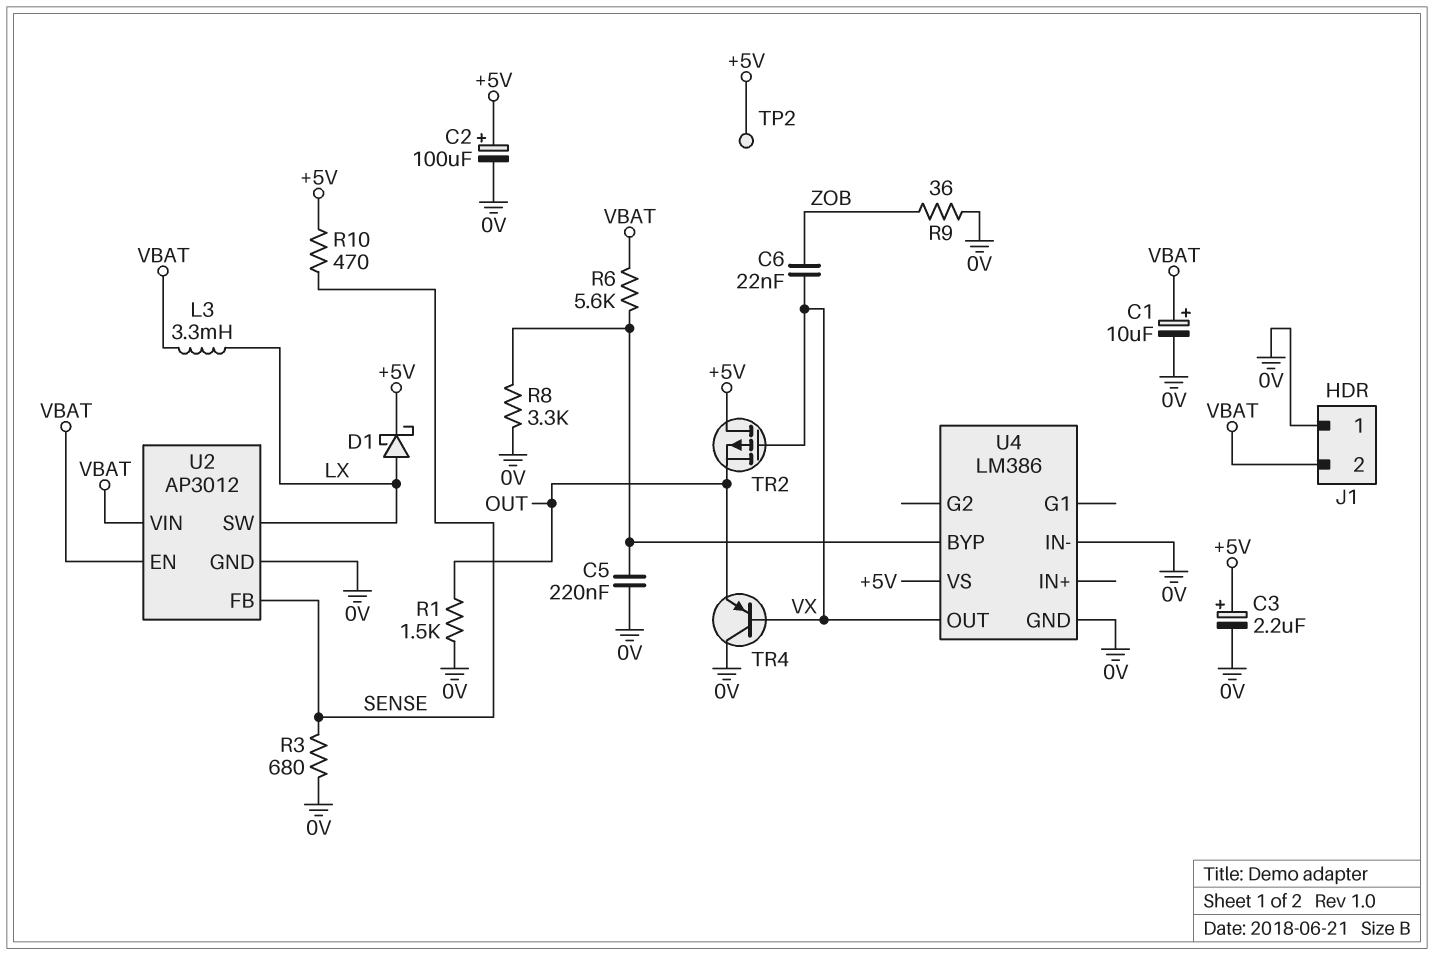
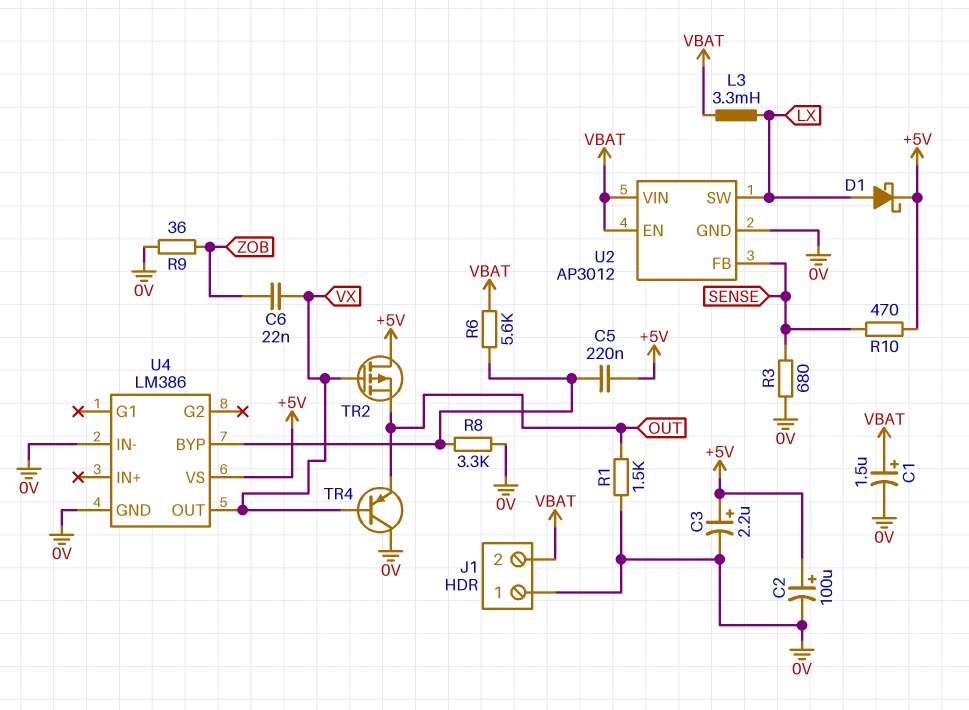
C1: 10uF (plus VBAT, minus 0V) -> 1.5uF (plus VBAT, minus 0V)
C5: 220nF (0V, U4/BYP) -> 220nF (+5V, U4/BYP)
TP2: test point (+5V) -> none

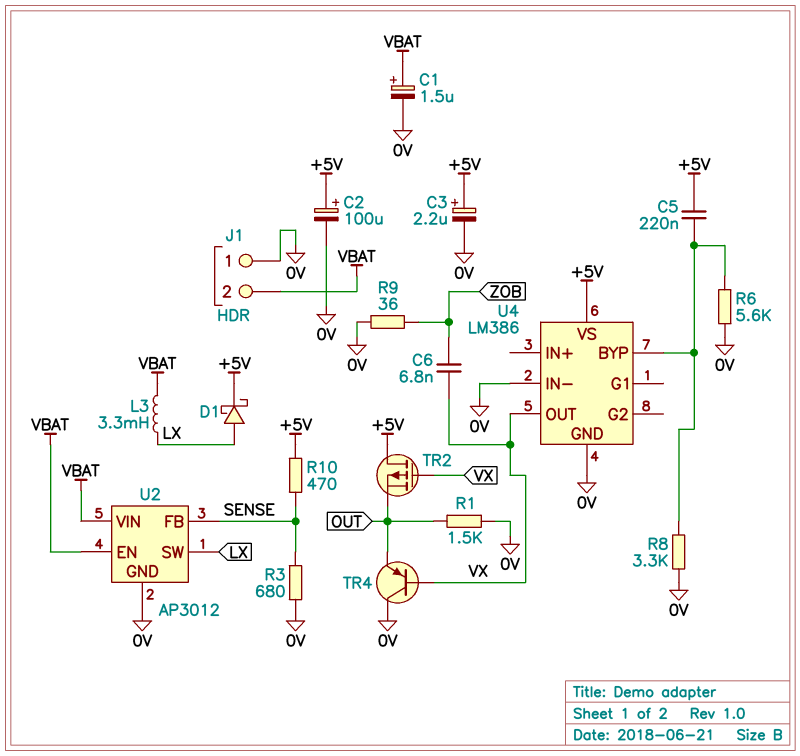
C6: 22nF (VX, ZOB) -> 6.8nF (VX, ZOB)
R6: 5.6k (U4/BYP, VBAT) -> 5.6k (0V, U4/BYP)

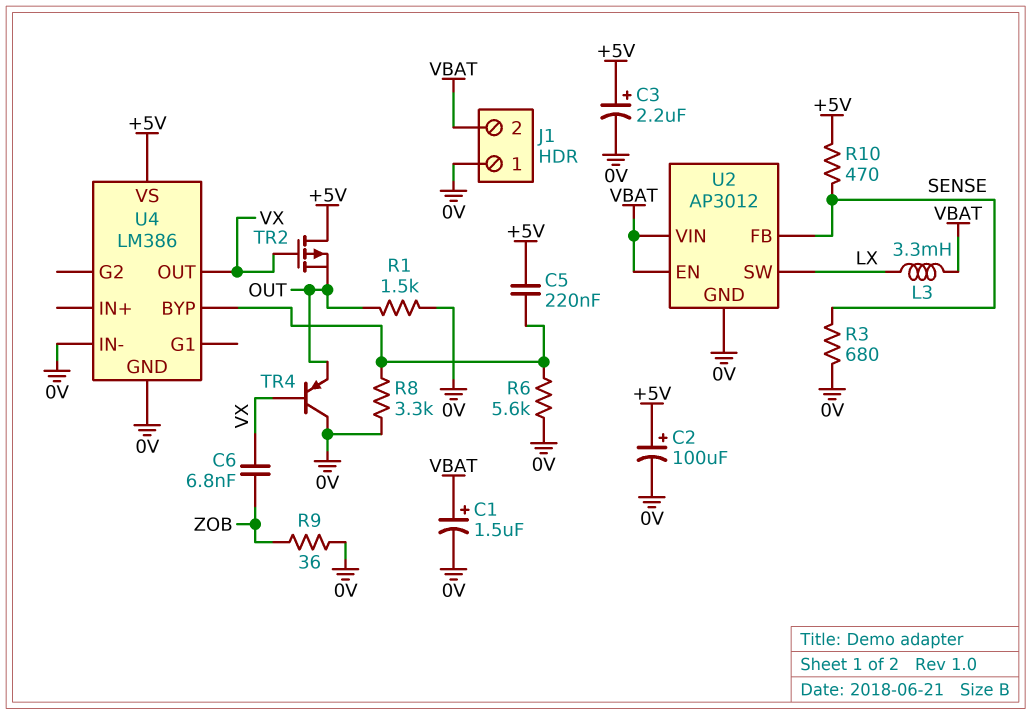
D1: schottky (A LX, K +5V) -> none

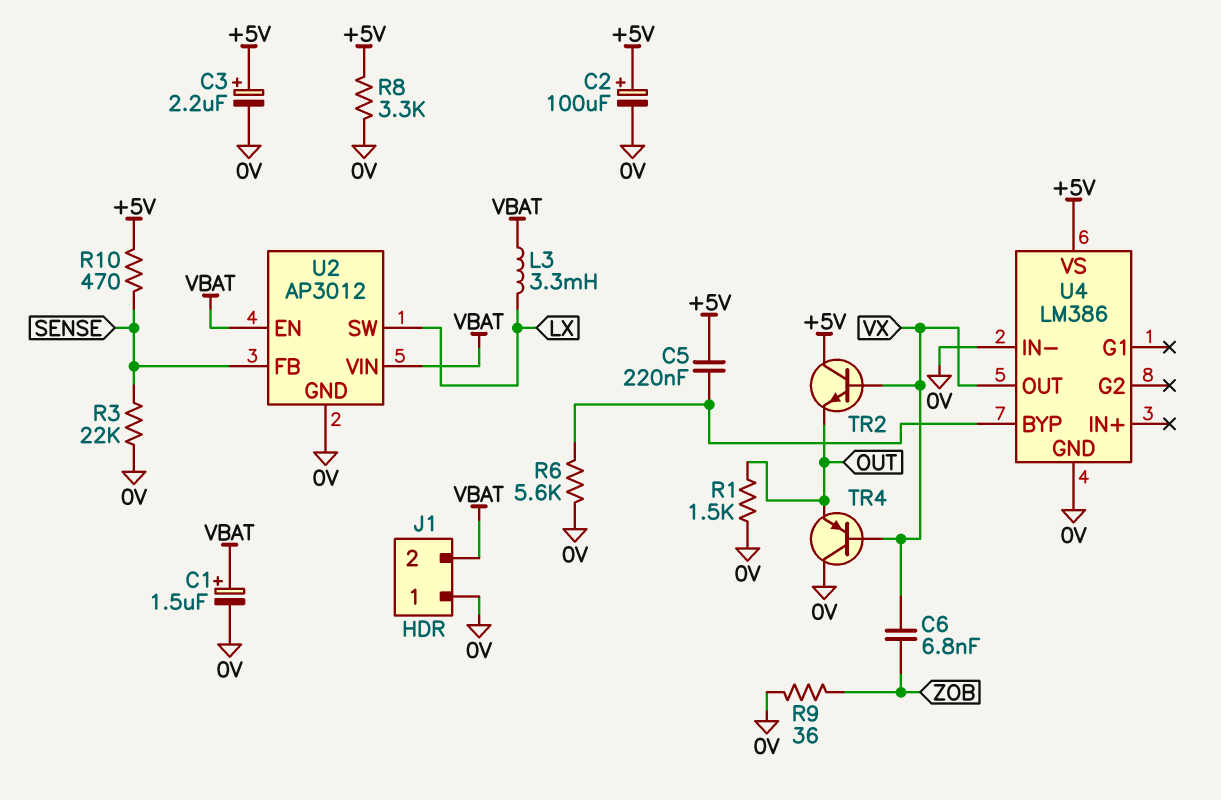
R3: 680 (0V, SENSE) -> 22k (0V, SENSE)
R8: 3.3k (0V, U4/BYP) -> 3.3k (+5V, 0V)
TR2: PMOS (G VX, D +5V, S OUT) -> NPN (B VX, C +5V, E OUT)

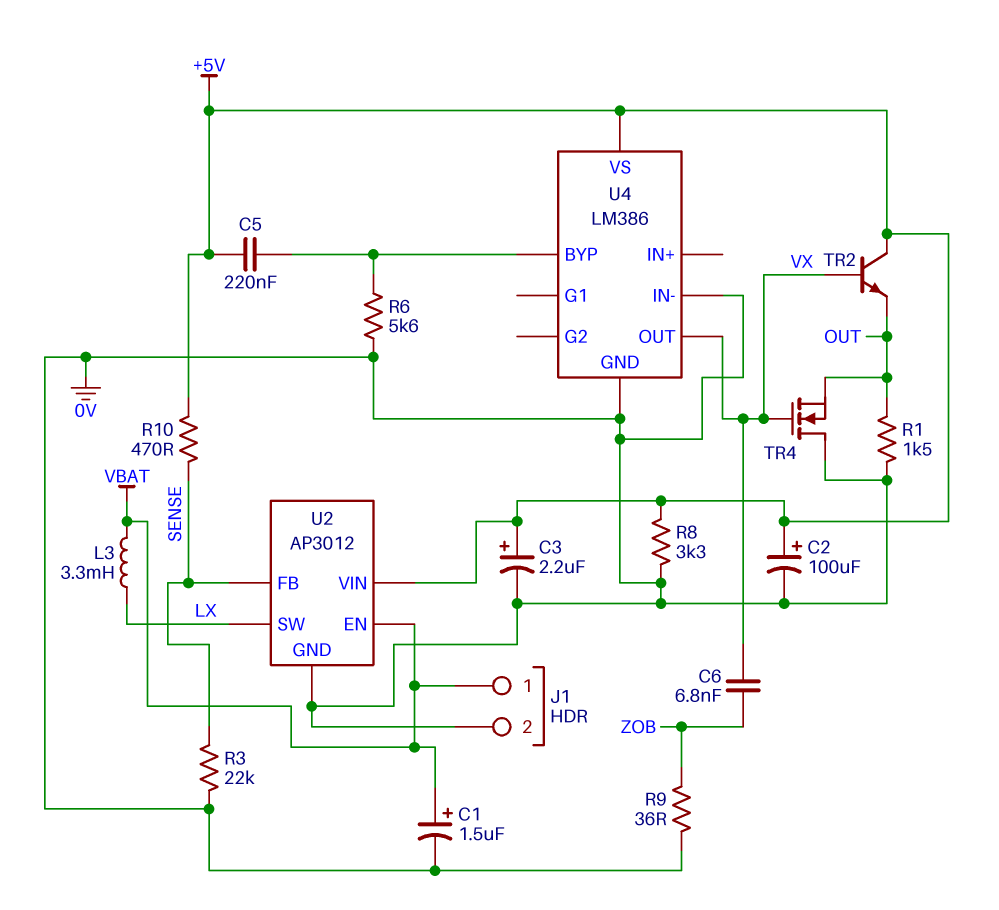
J1 pin 1: 0V -> VBAT
J1 pin 2: VBAT -> 0V
TR4: PNP (B VX, C 0V, E OUT) -> NMOS (G VX, D 0V, S OUT)
U2 pin VIN: VBAT -> +5V

